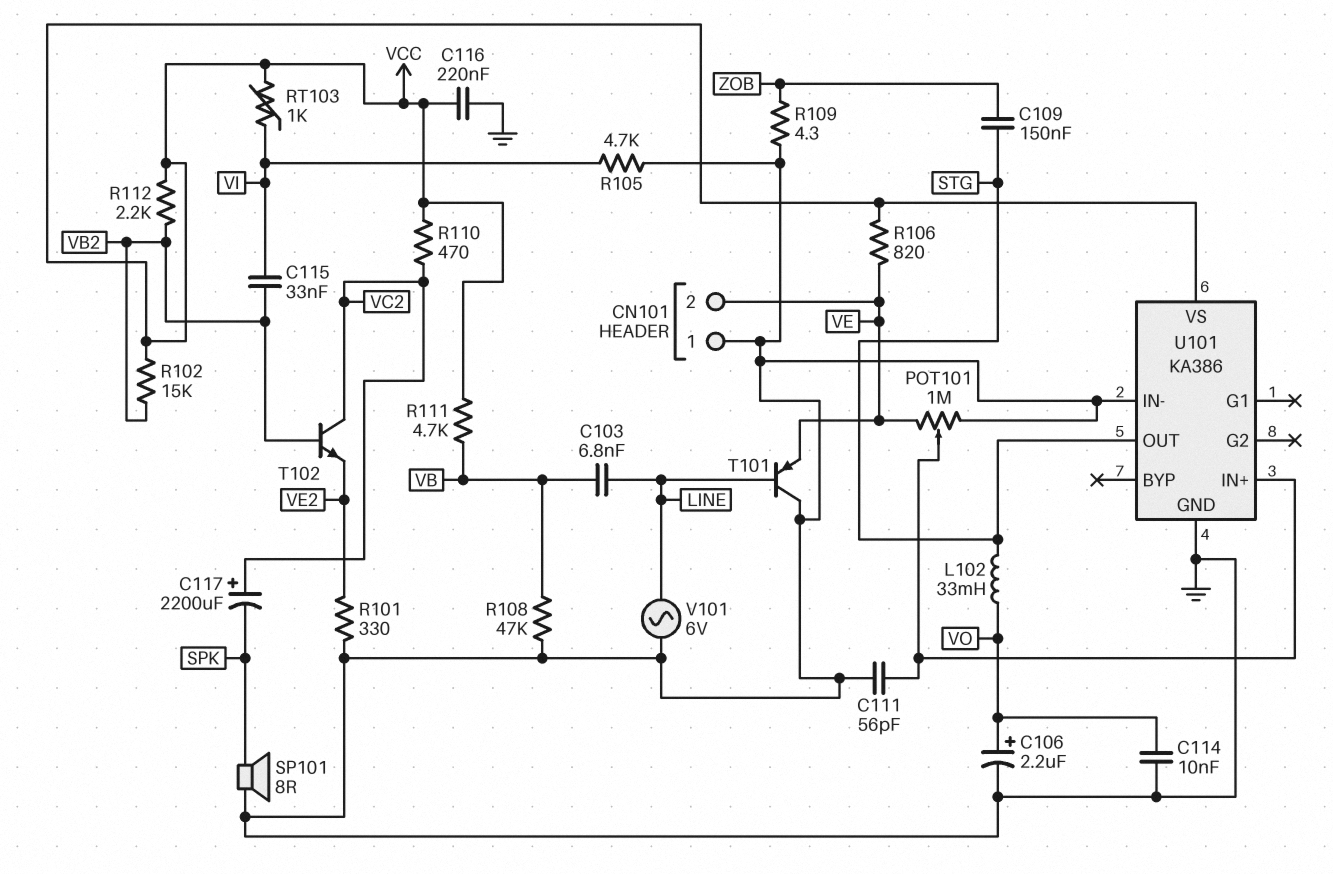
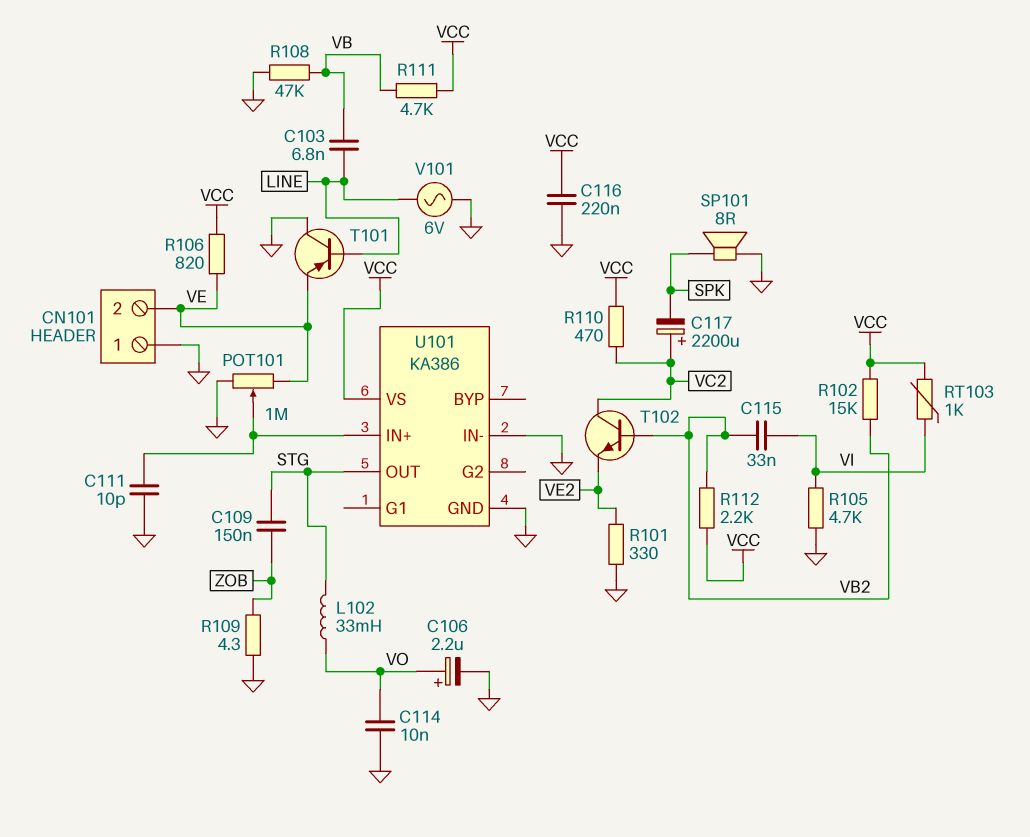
C111: 56pF (GND, U101/IN+) -> 10pF (GND, U101/IN+)

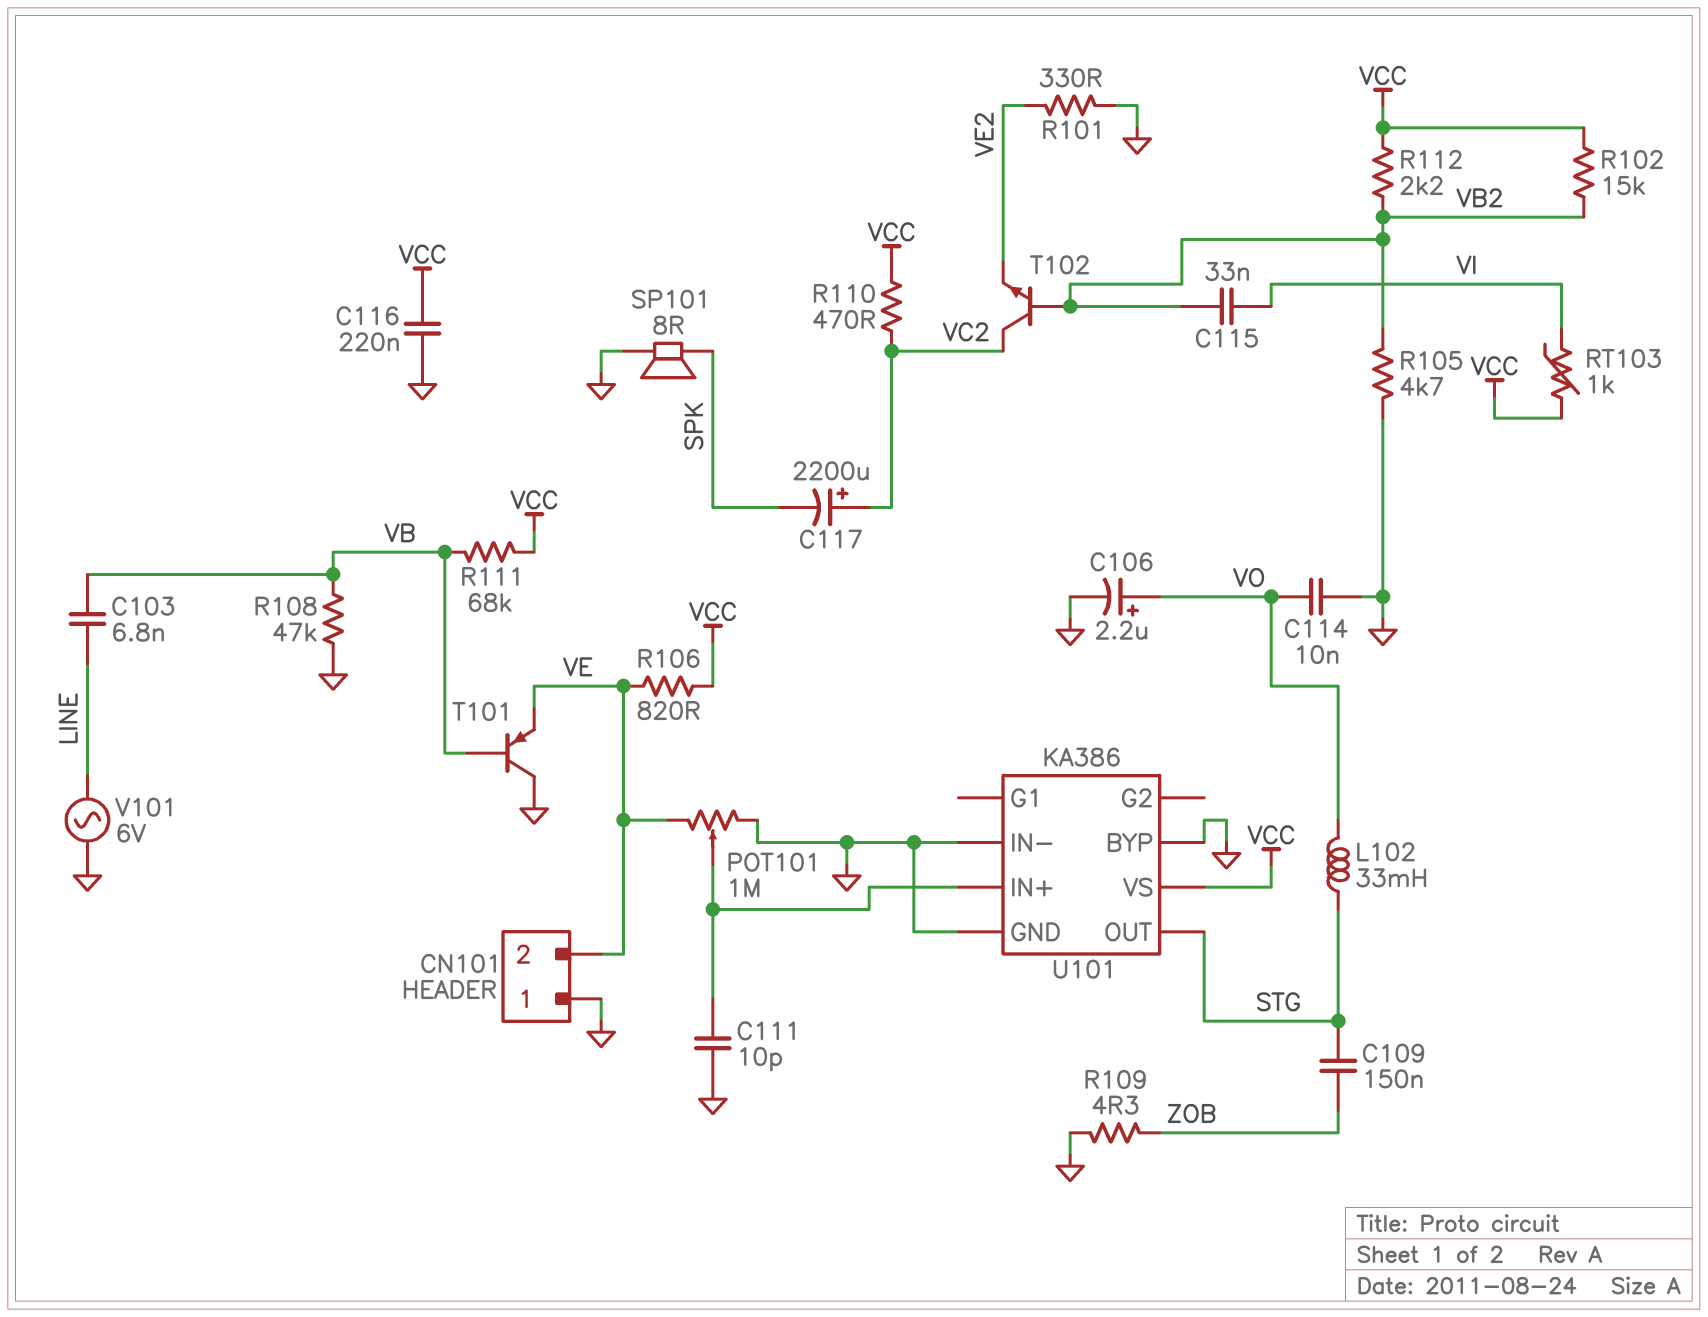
R105: 4.7k (GND, VI) -> 4.7k (GND, VB2)
R111: 4.7k (VB, VCC) -> 68k (VB, VCC)
T101: PNP (B LINE, C GND, E VE) -> PNP (B VB, C GND, E VE)
U101 pin BYP: none -> GND

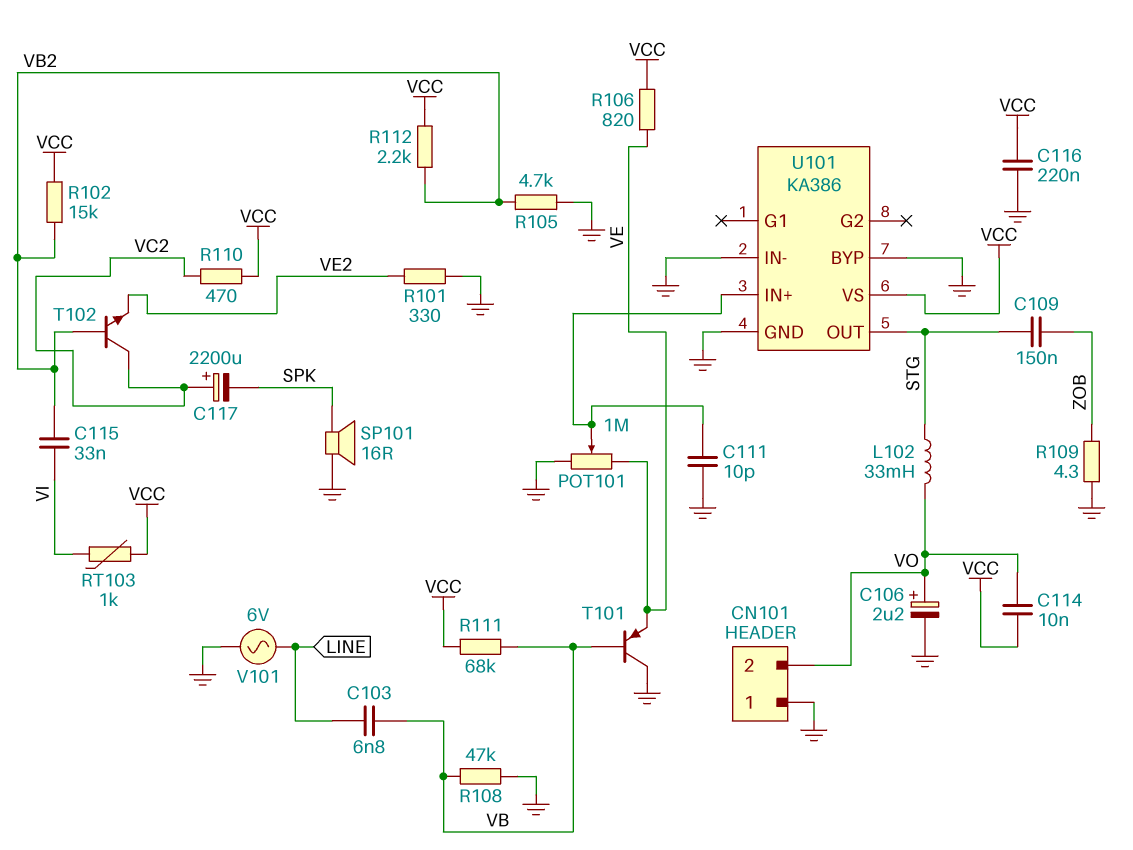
C114: 10nF (GND, VO) -> 10nF (VCC, VO)
CN101 pin 2: VE -> VO
SP101: speaker 8R (GND, SPK) -> speaker 16R (GND, SPK)

